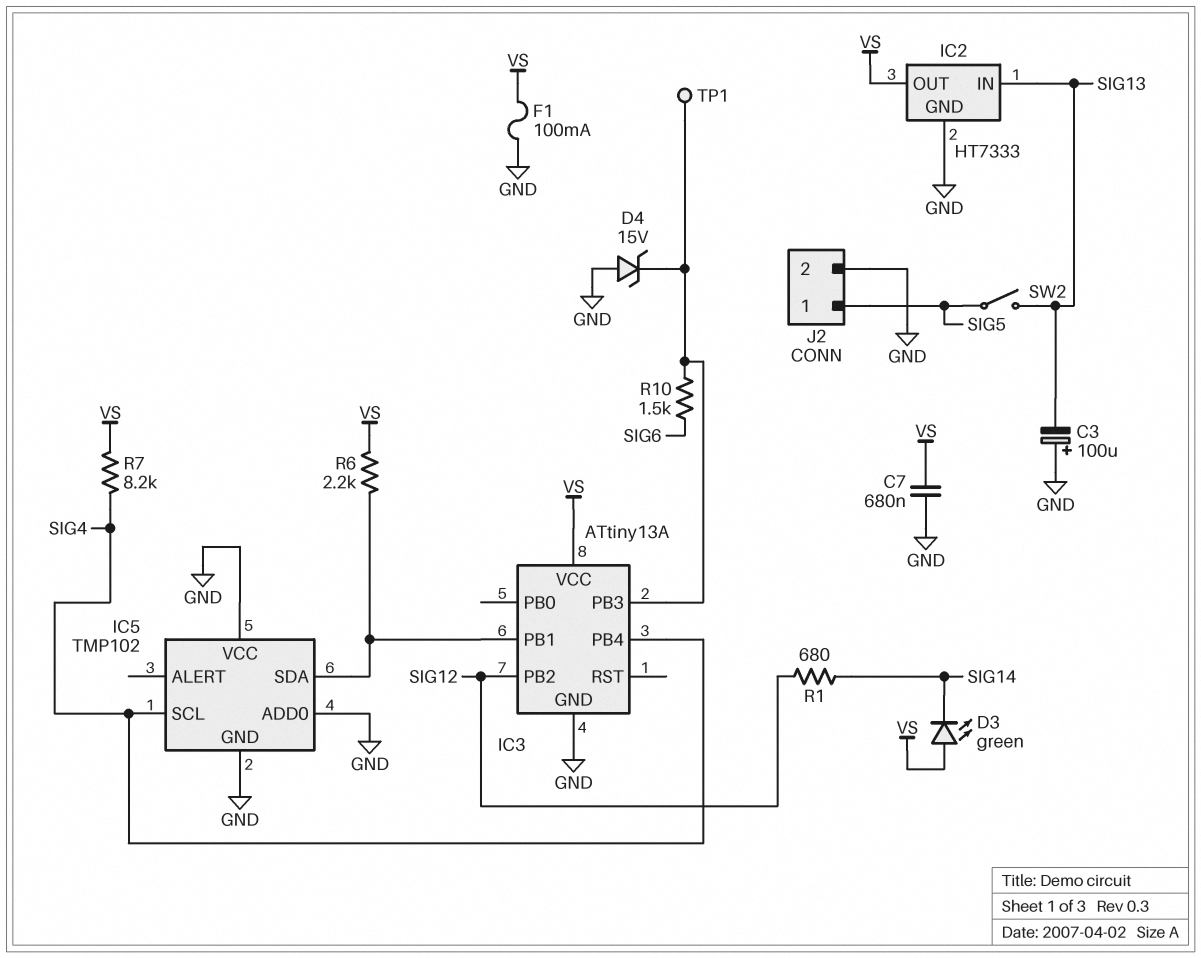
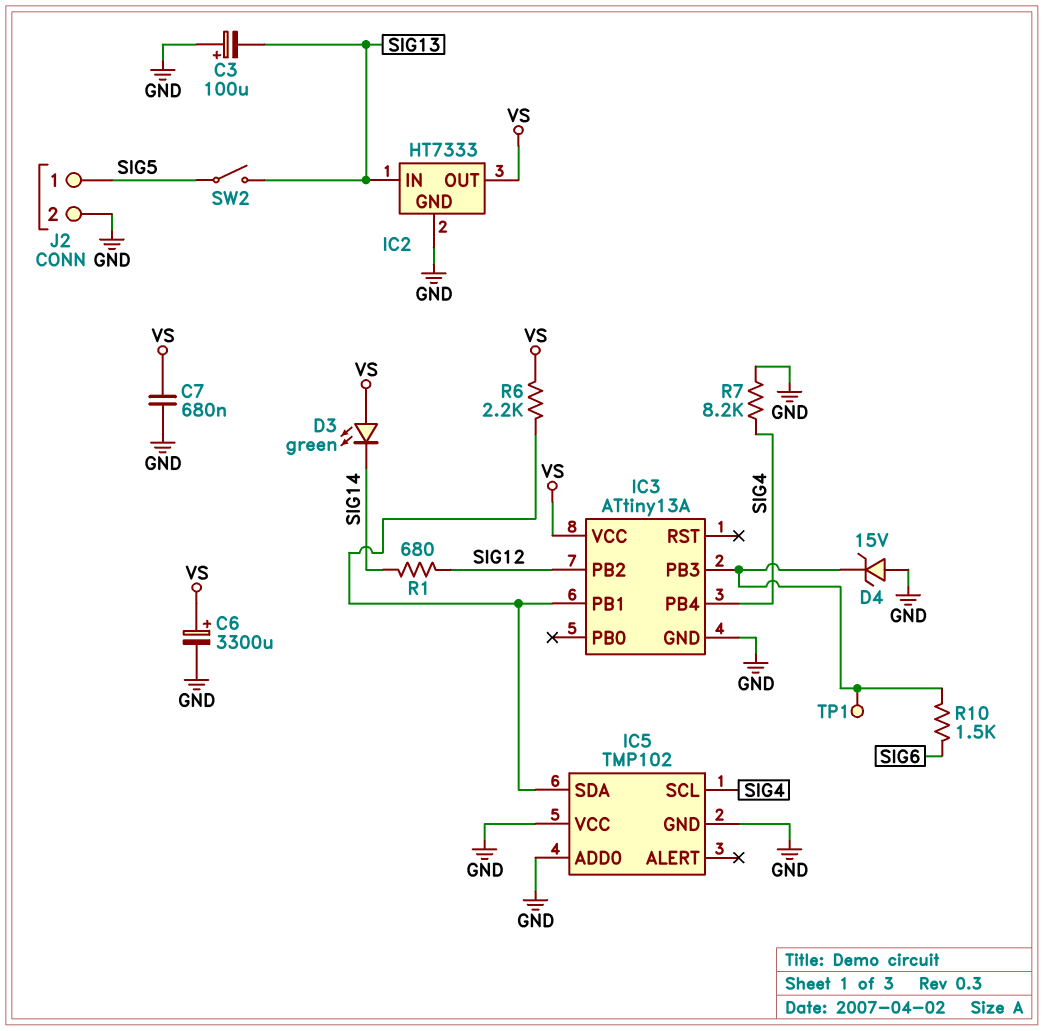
C6: none -> 3300uF (plus VS, minus GND)
F1: 100mA (GND, VS) -> none
R7: 8.2k (SIG4, VS) -> 8.2k (GND, SIG4)

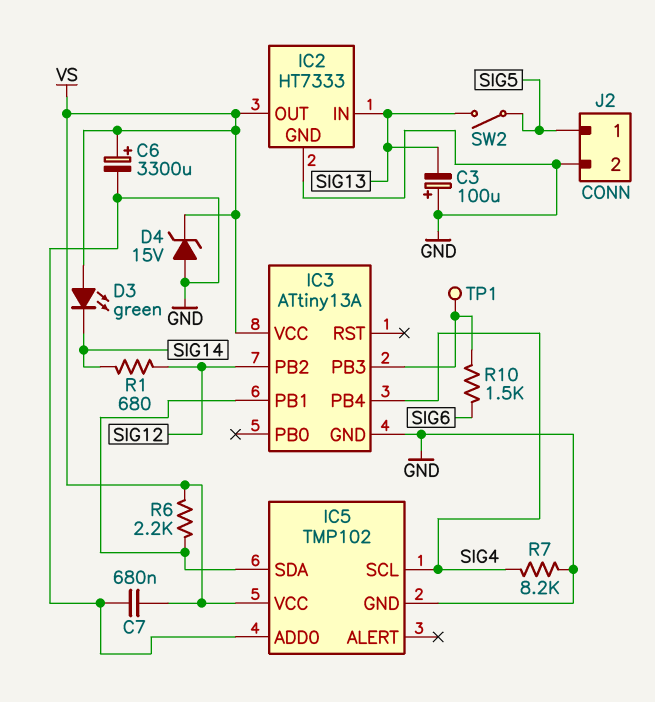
D4: zener 15V (A GND, K IC3/PB3) -> zener 15V (A GND, K VS)
IC5 pin VCC: GND -> VS

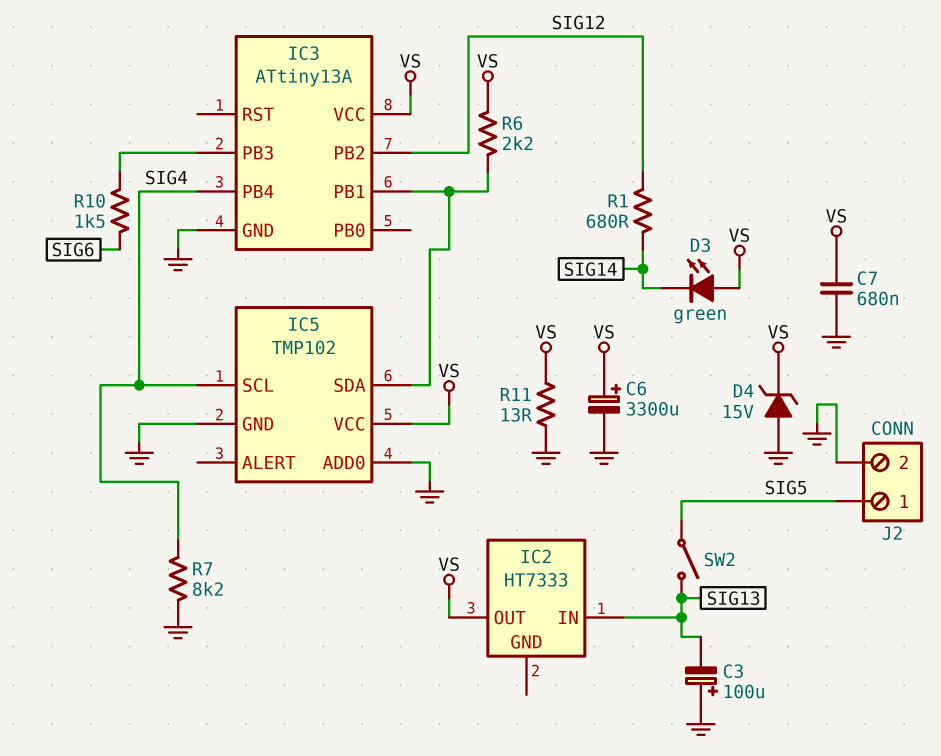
IC2 pin GND: GND -> none
R11: none -> 13 (GND, VS)
TP1: test point (IC3/PB3) -> none

